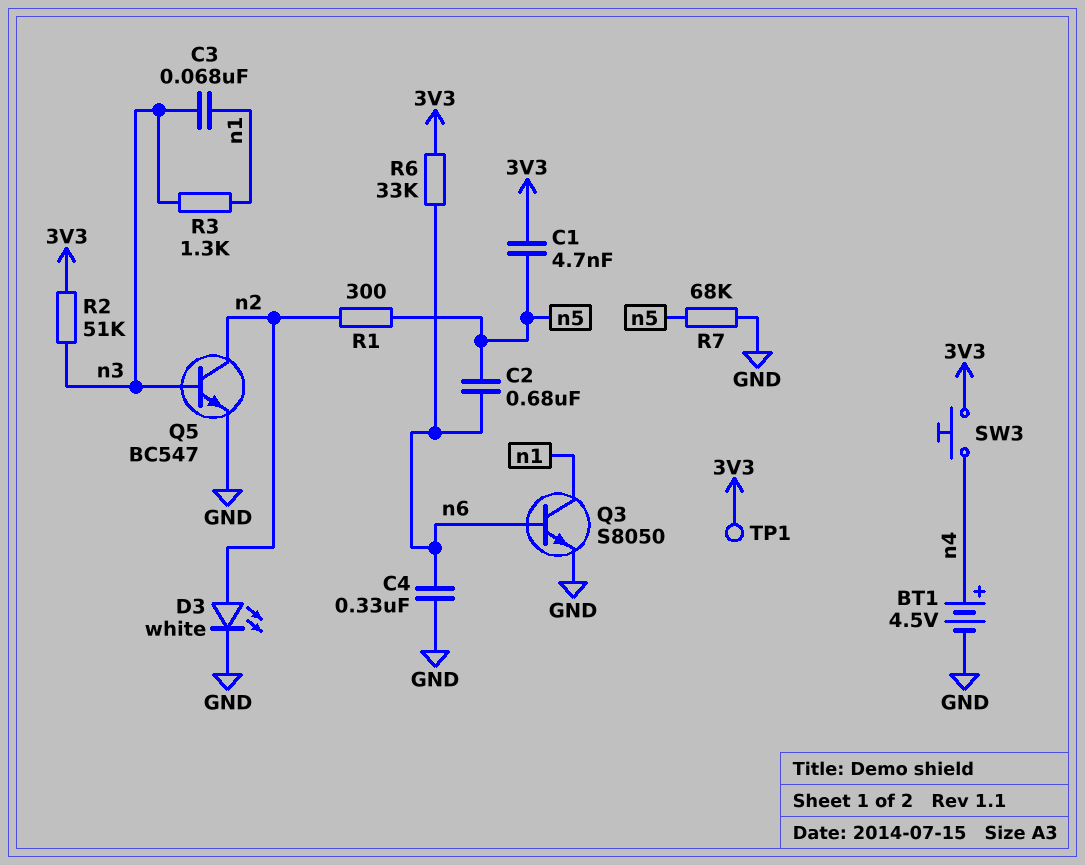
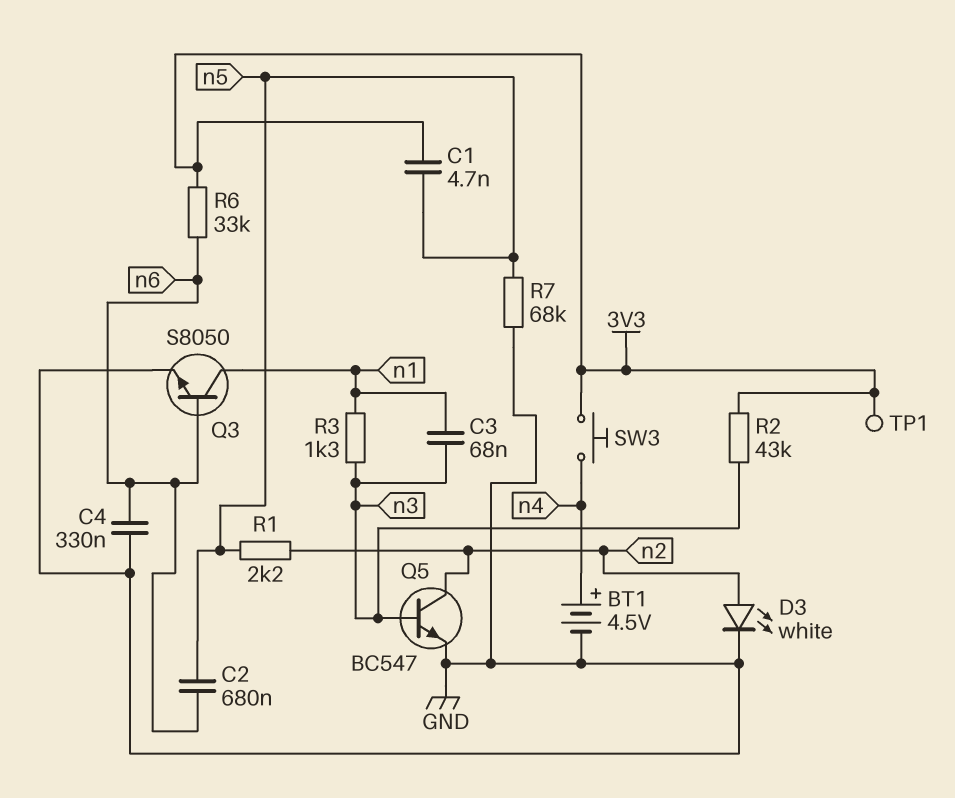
R1: 300 (n2, n5) -> 2.2k (n2, n5)
R2: 51k (3V3, n3) -> 43k (3V3, n3)

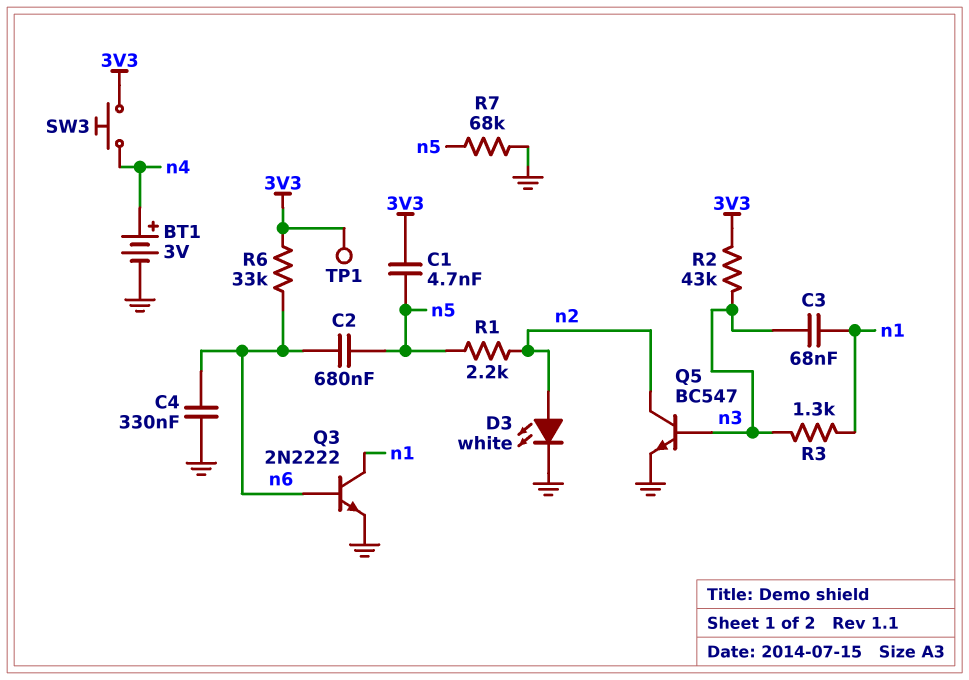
BT1: 4.5V (plus n4, minus GND) -> 3V (plus n4, minus GND)
Q3: NPN S8050 (B n6, C n1, E GND) -> NPN 2N2222 (B n6, C n1, E GND)

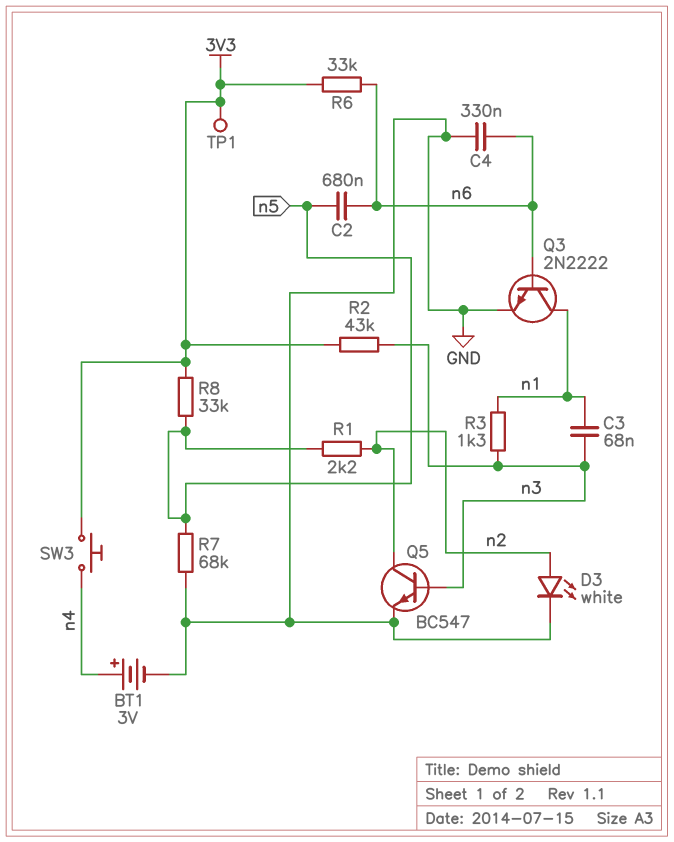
C1: 4.7nF (3V3, n5) -> none
R8: none -> 33k (3V3, n5)

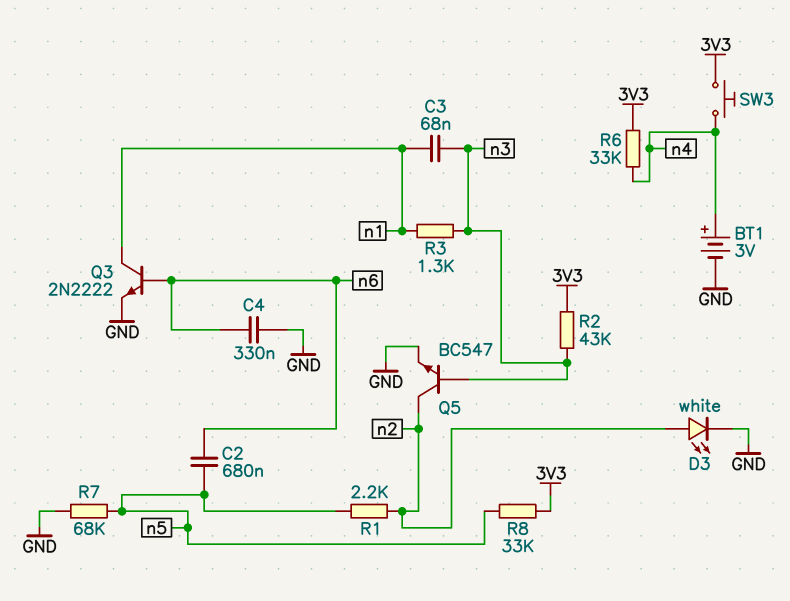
R6: 33k (3V3, n6) -> 33k (3V3, n4)
TP1: test point (3V3) -> none

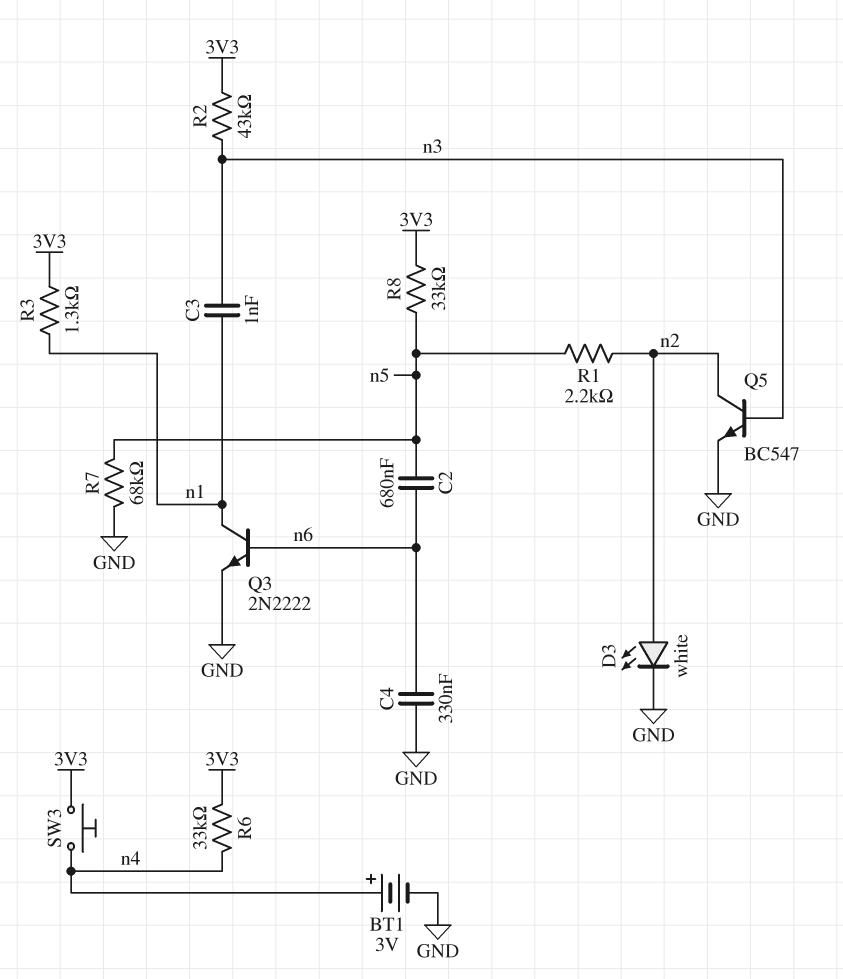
C3: 68nF (n1, n3) -> 1nF (n1, n3)
R3: 1.3k (n1, n3) -> 1.3k (3V3, n1)

